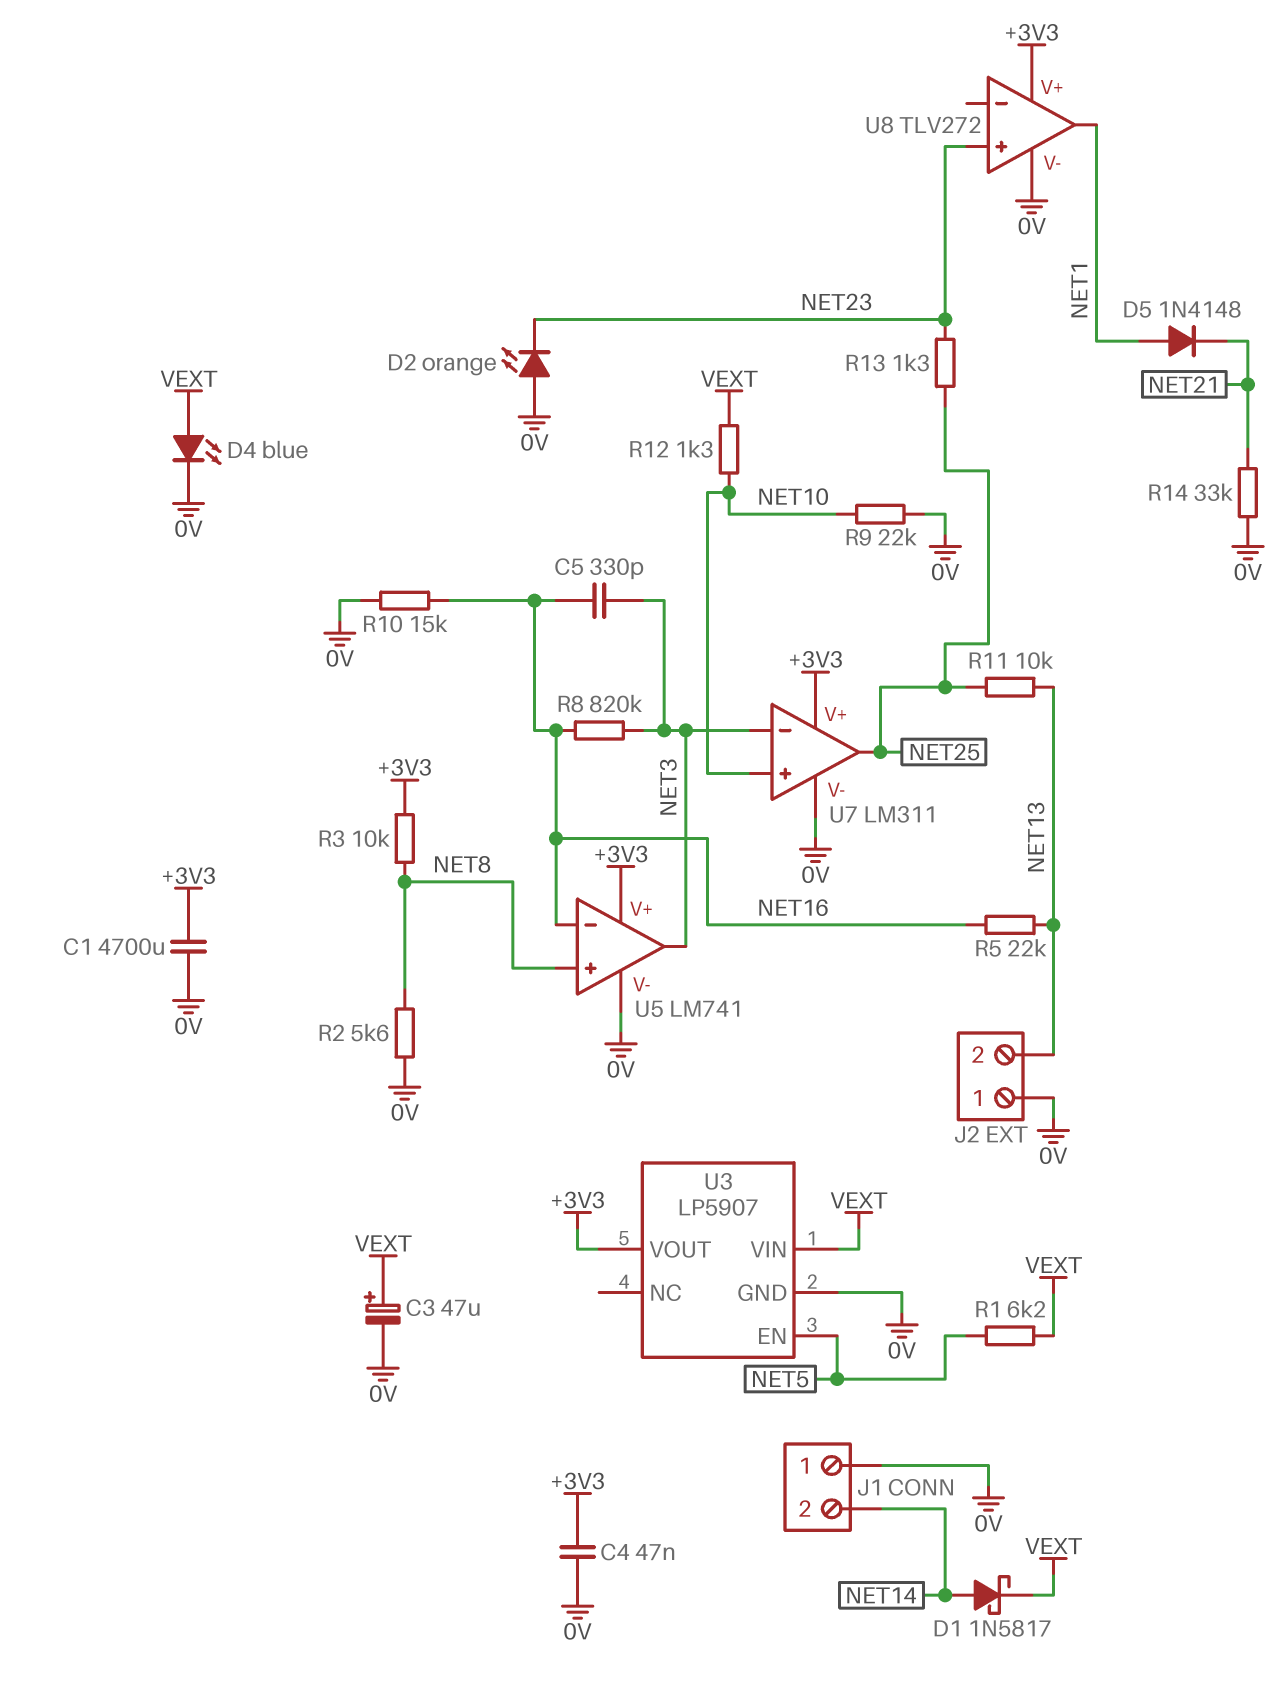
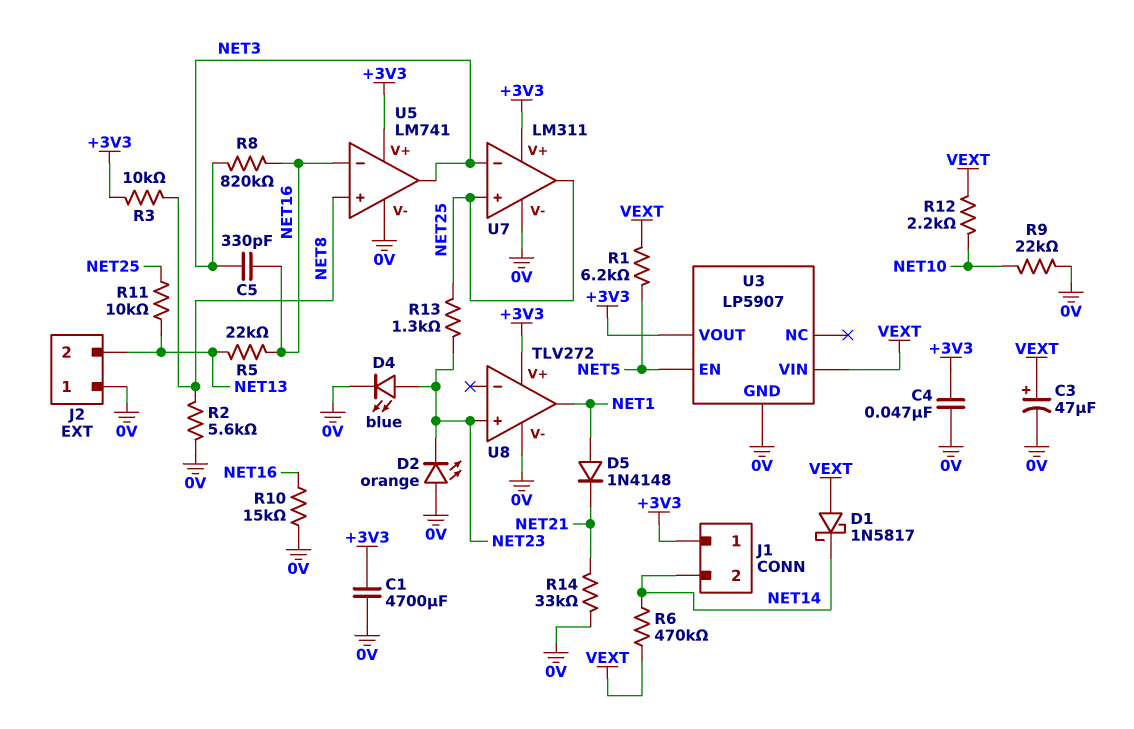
D1: schottky 1N5817 (A NET14, K VEXT) -> schottky 1N5817 (A VEXT, K NET14)
D4: LED blue (A VEXT, K 0V) -> LED blue (A NET23, K 0V)
J1 pin 1: 0V -> +3V3
R6: none -> 470k (NET14, VEXT)
R12: 1.3k (NET10, VEXT) -> 2.2k (NET10, VEXT)
U7 pin in+: NET10 -> NET25

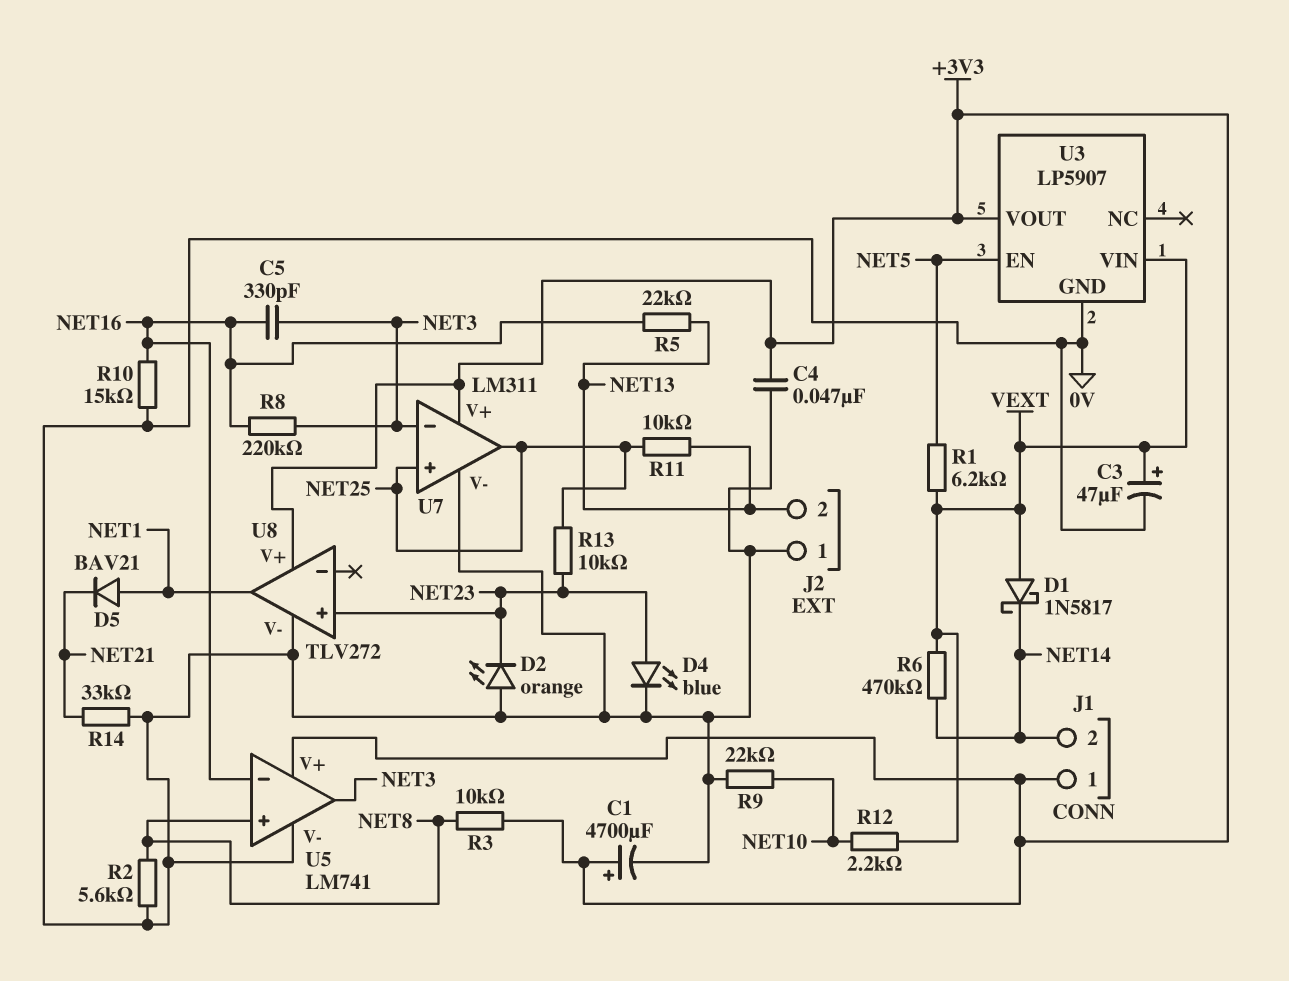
C1: 4700uF (+3V3, 0V) -> 4700uF (plus +3V3, minus 0V)
D5: diode 1N4148 (A NET1, K NET21) -> diode BAV21 (A NET1, K NET21)
R8: 820k (NET3, NET16) -> 220k (NET3, NET16)
R13: 1.3k (NET23, NET25) -> 10k (NET23, NET25)

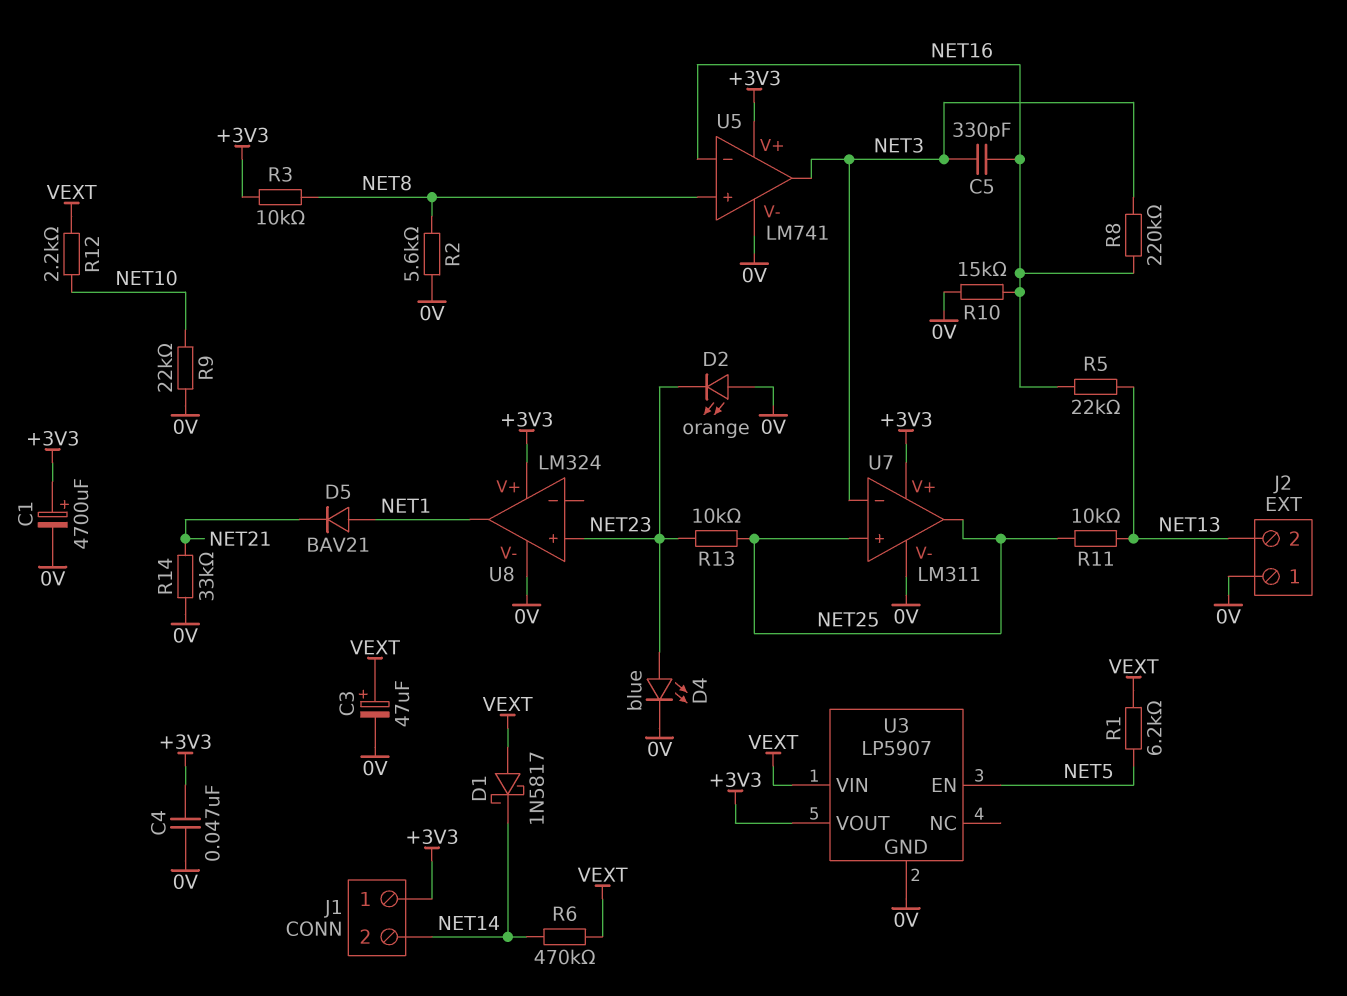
U8: TLV272 -> LM324

